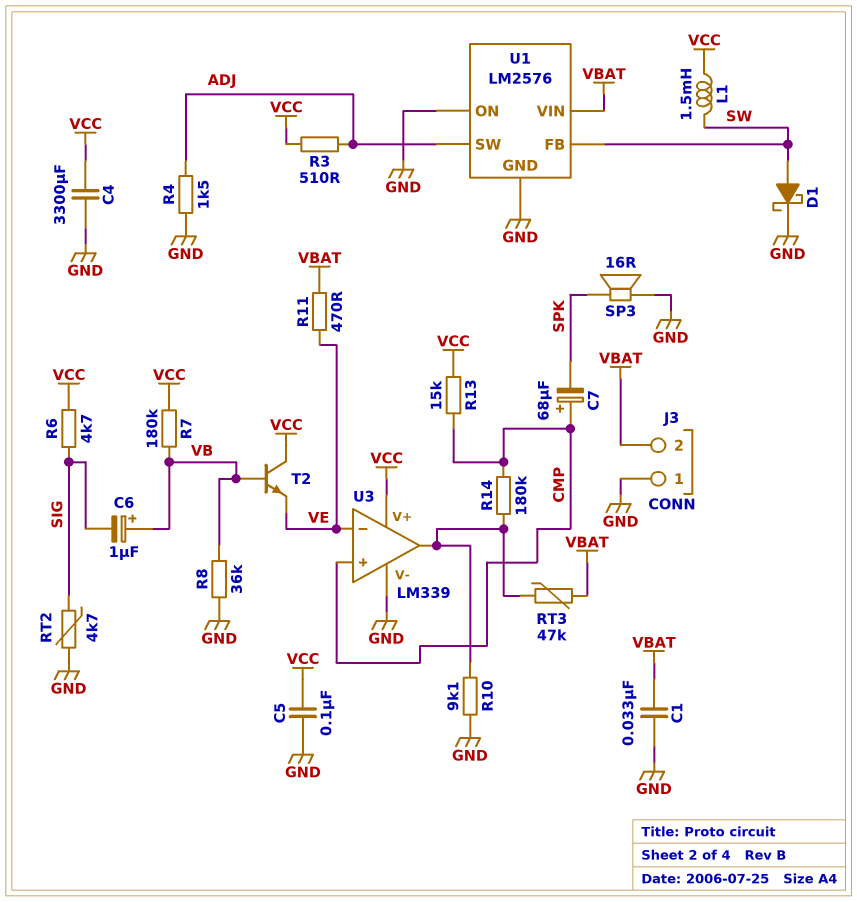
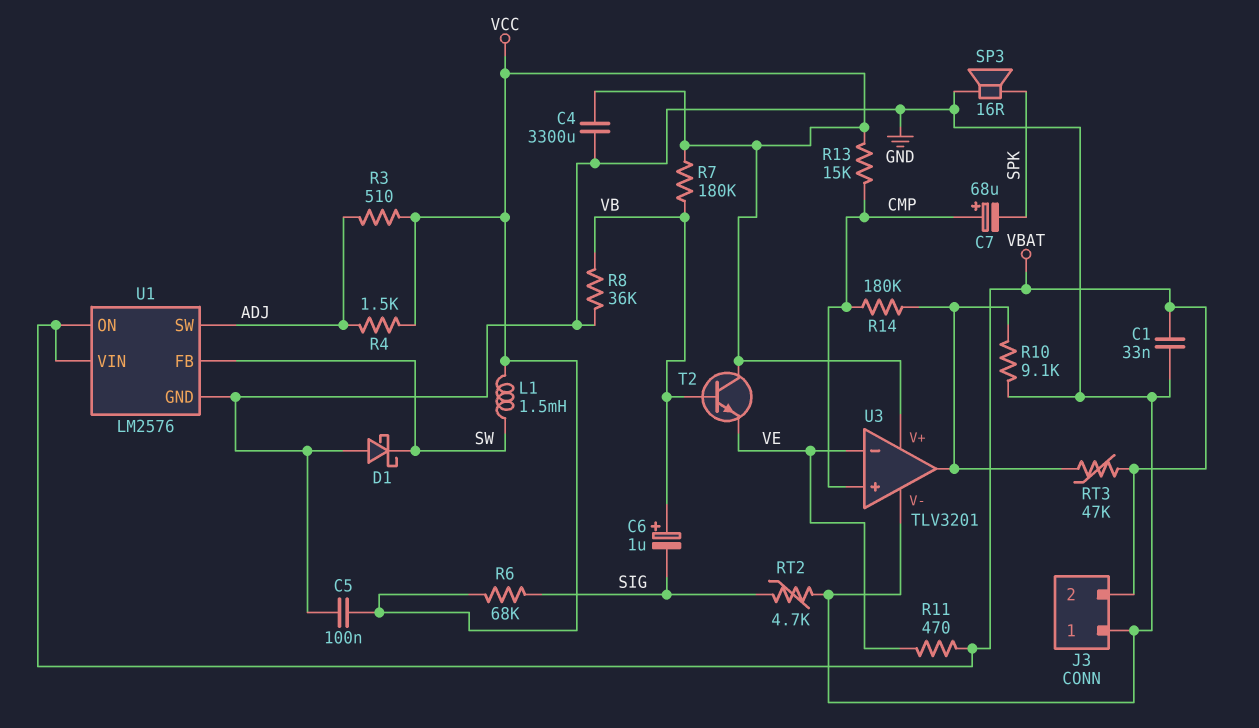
D1: schottky (A SW, K GND) -> schottky (A GND, K SW)
R4: 1.5k (ADJ, GND) -> 1.5k (ADJ, VCC)
R6: 4.7k (SIG, VCC) -> 68k (SIG, VCC)
U1 pin ON: GND -> VBAT
U3: LM339 -> TLV3201

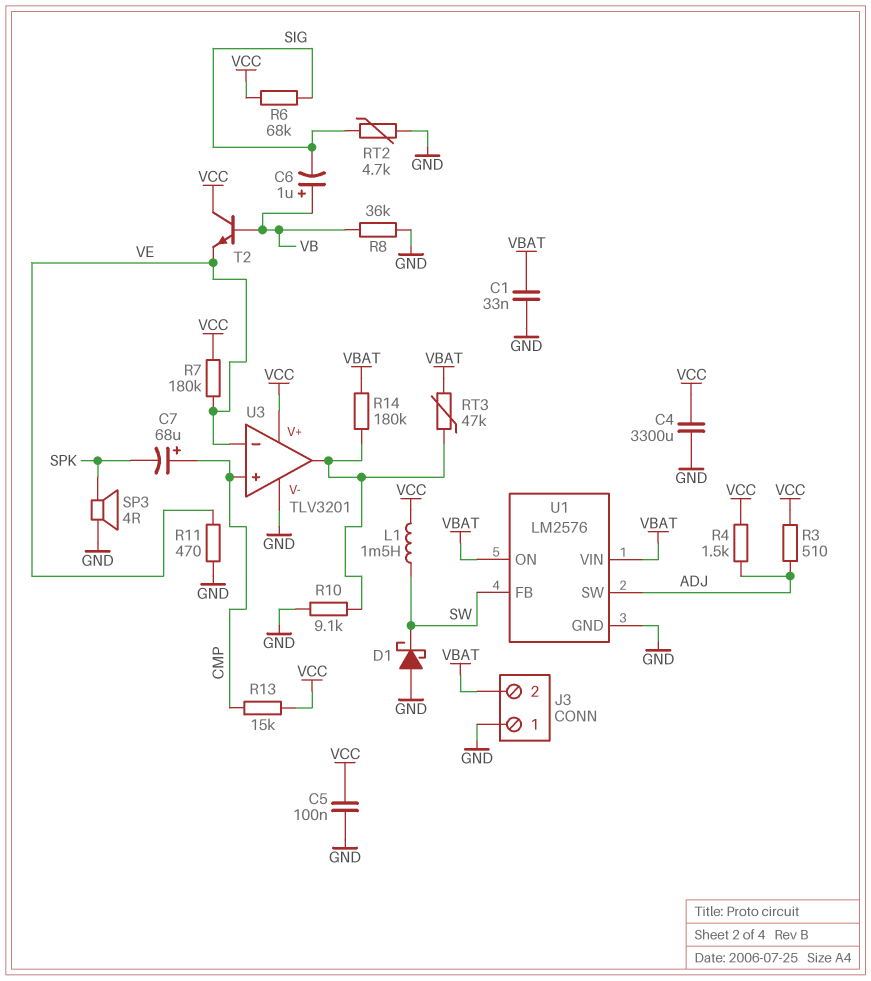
R7: 180k (VB, VCC) -> 180k (VCC, VE)
R11: 470 (VBAT, VE) -> 470 (GND, VE)
R14: 180k (CMP, U3/out) -> 180k (U3/out, VBAT)
SP3: speaker 16R (GND, SPK) -> speaker 4R (GND, SPK)

